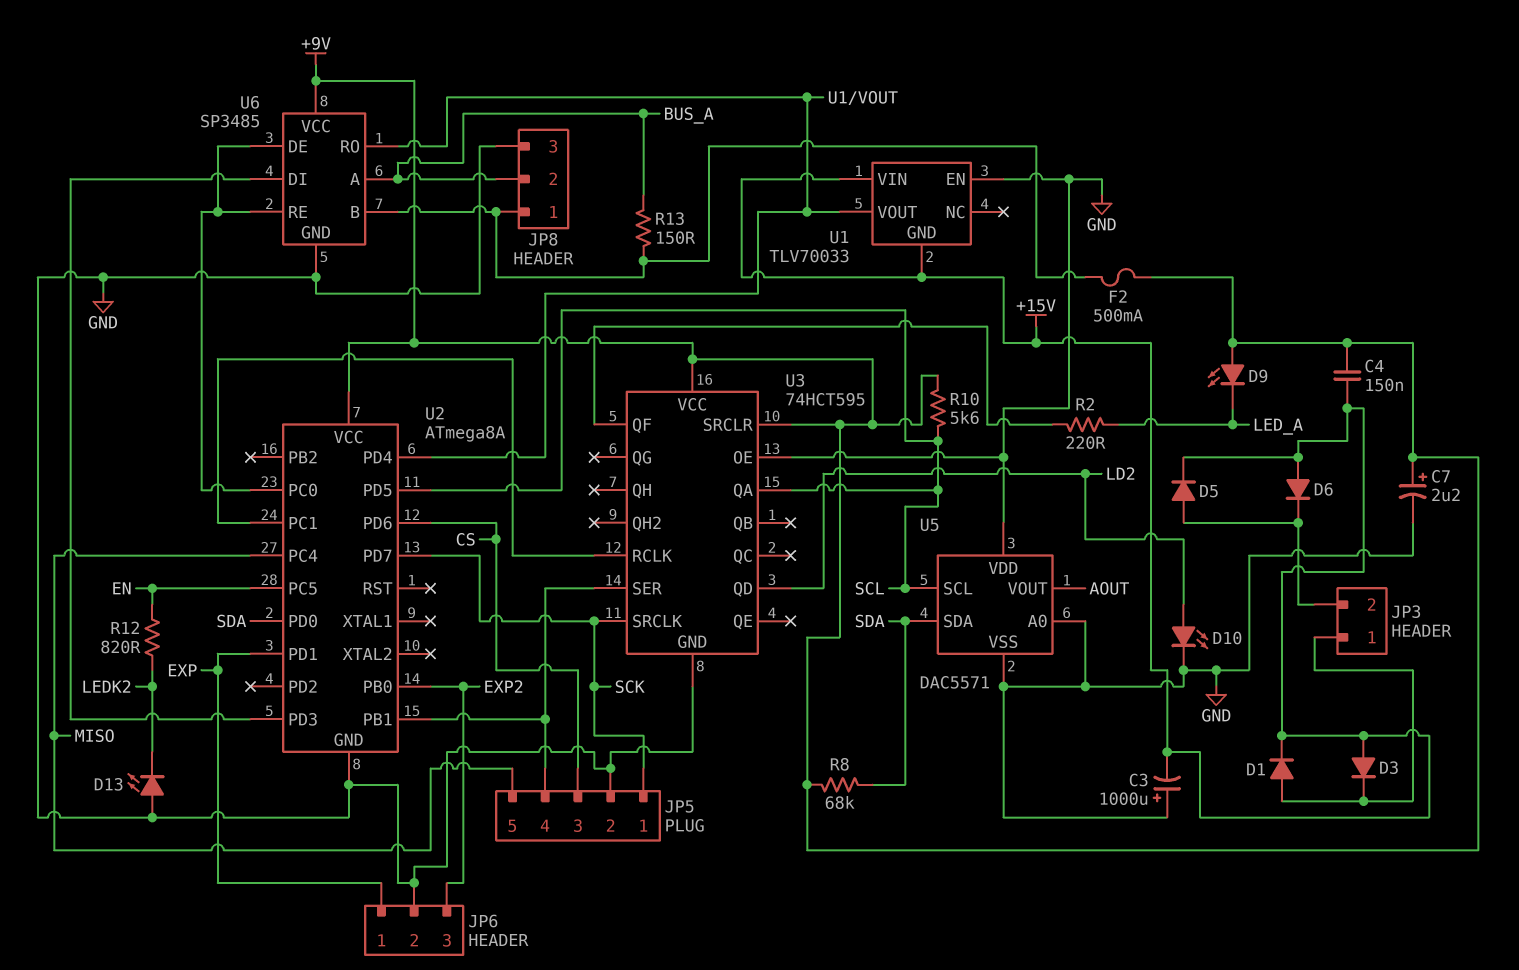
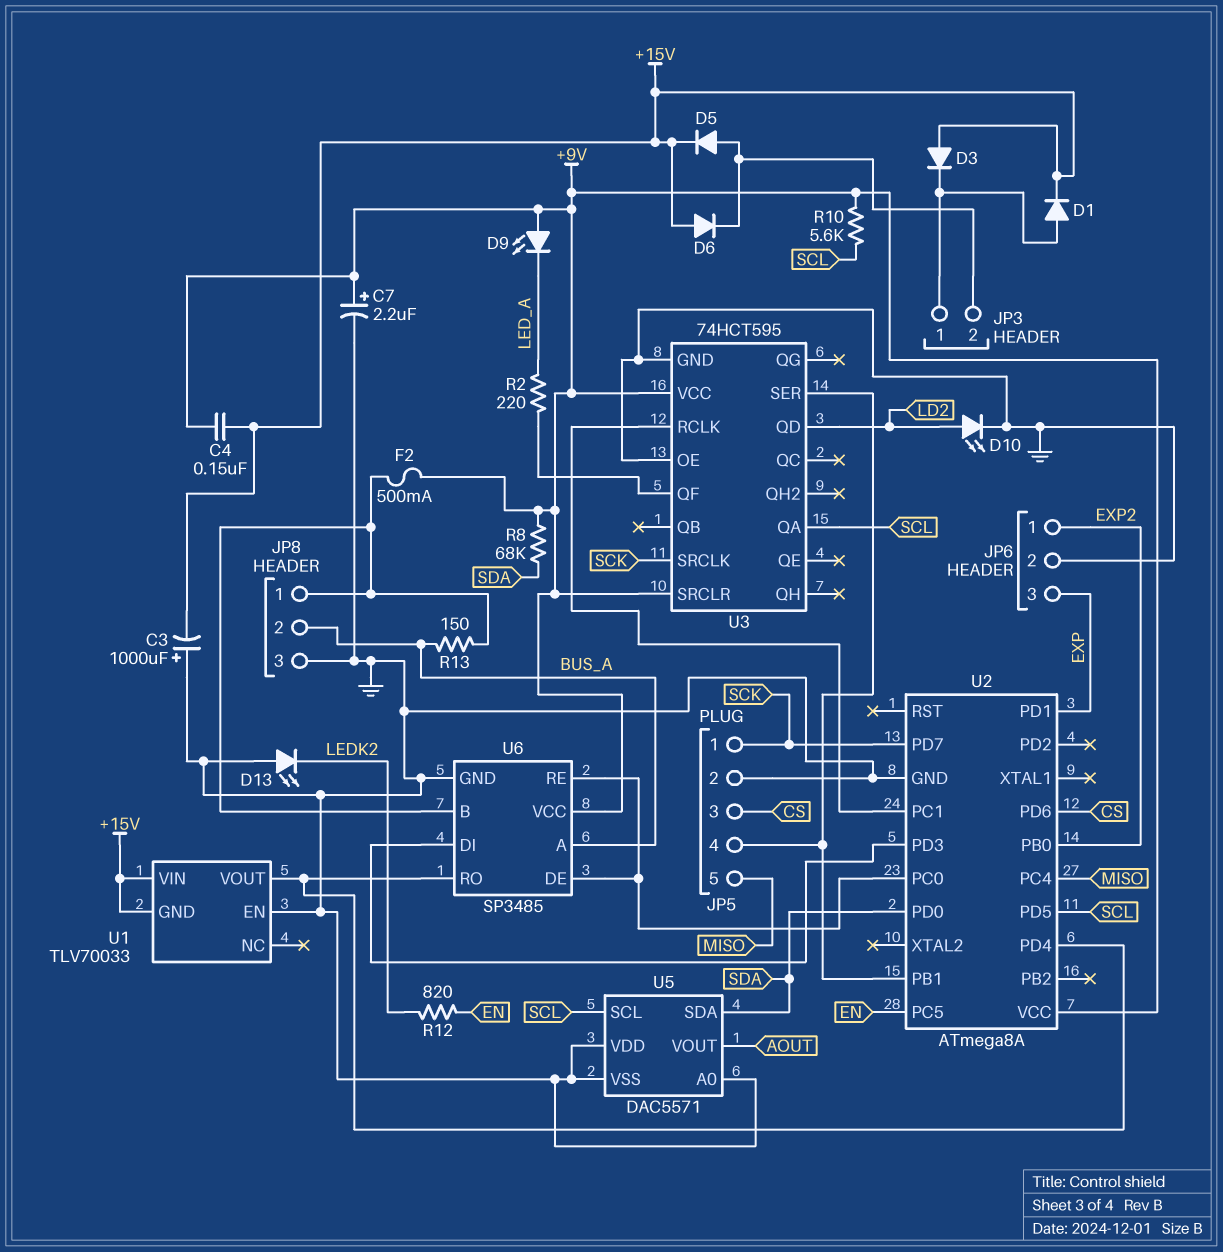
JP6 pin 1: EXP -> EXP2
JP6 pin 3: EXP2 -> EXP

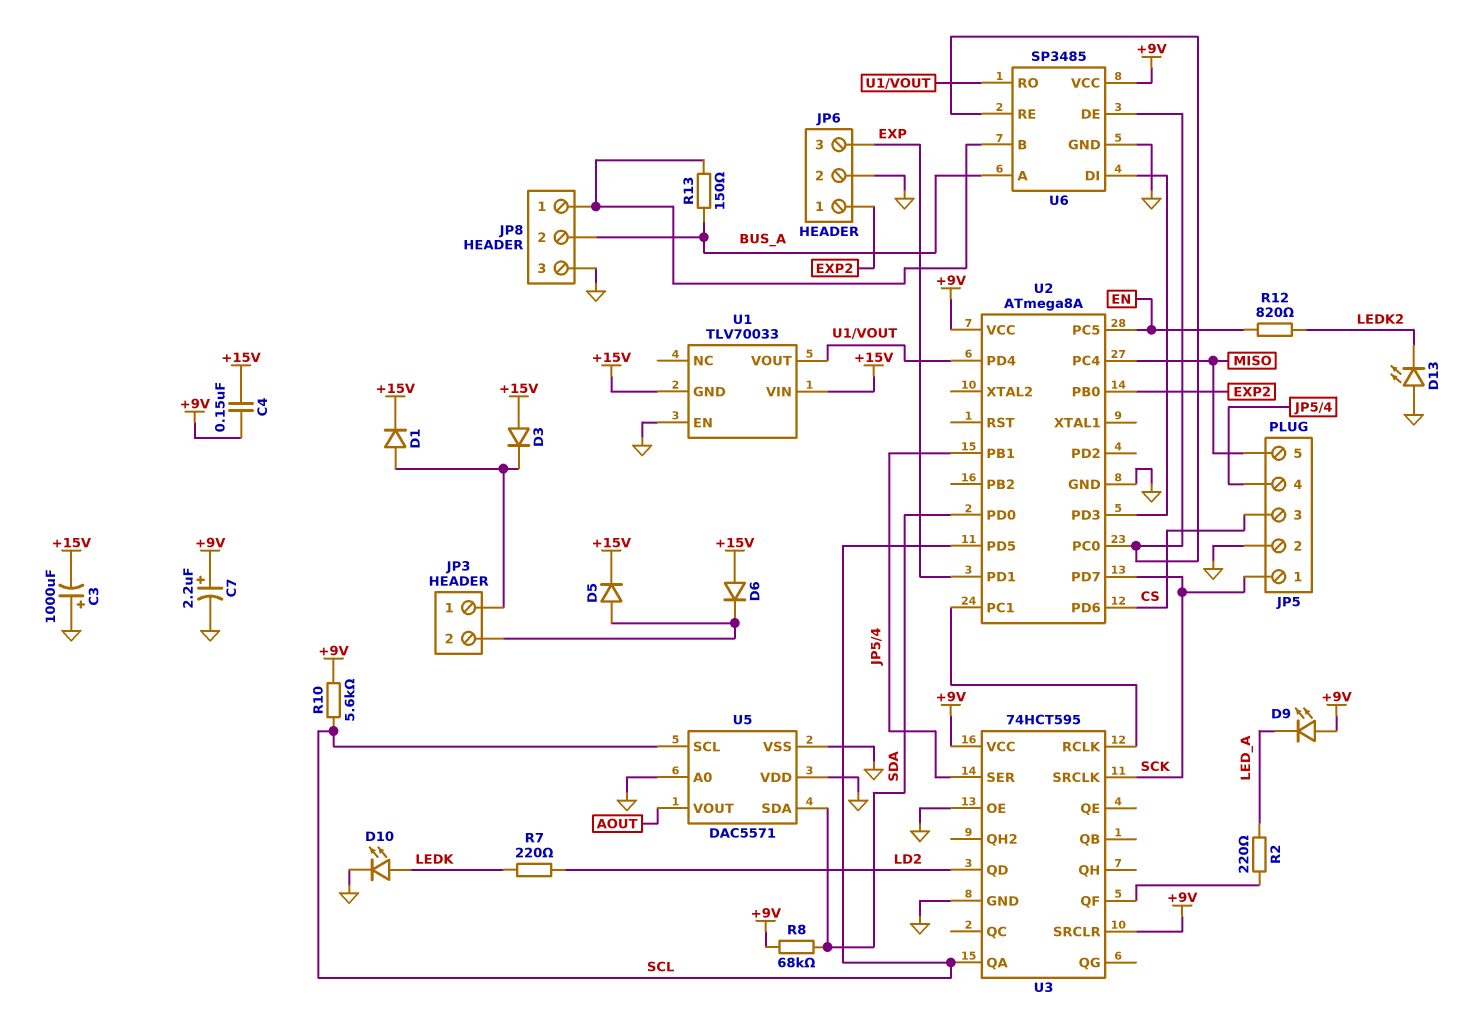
D10: LED (A LD2, K GND) -> LED (A LEDK, K GND)
F2: 500mA (+9V, JP8/1) -> none
R7: none -> 220 (LD2, LEDK)

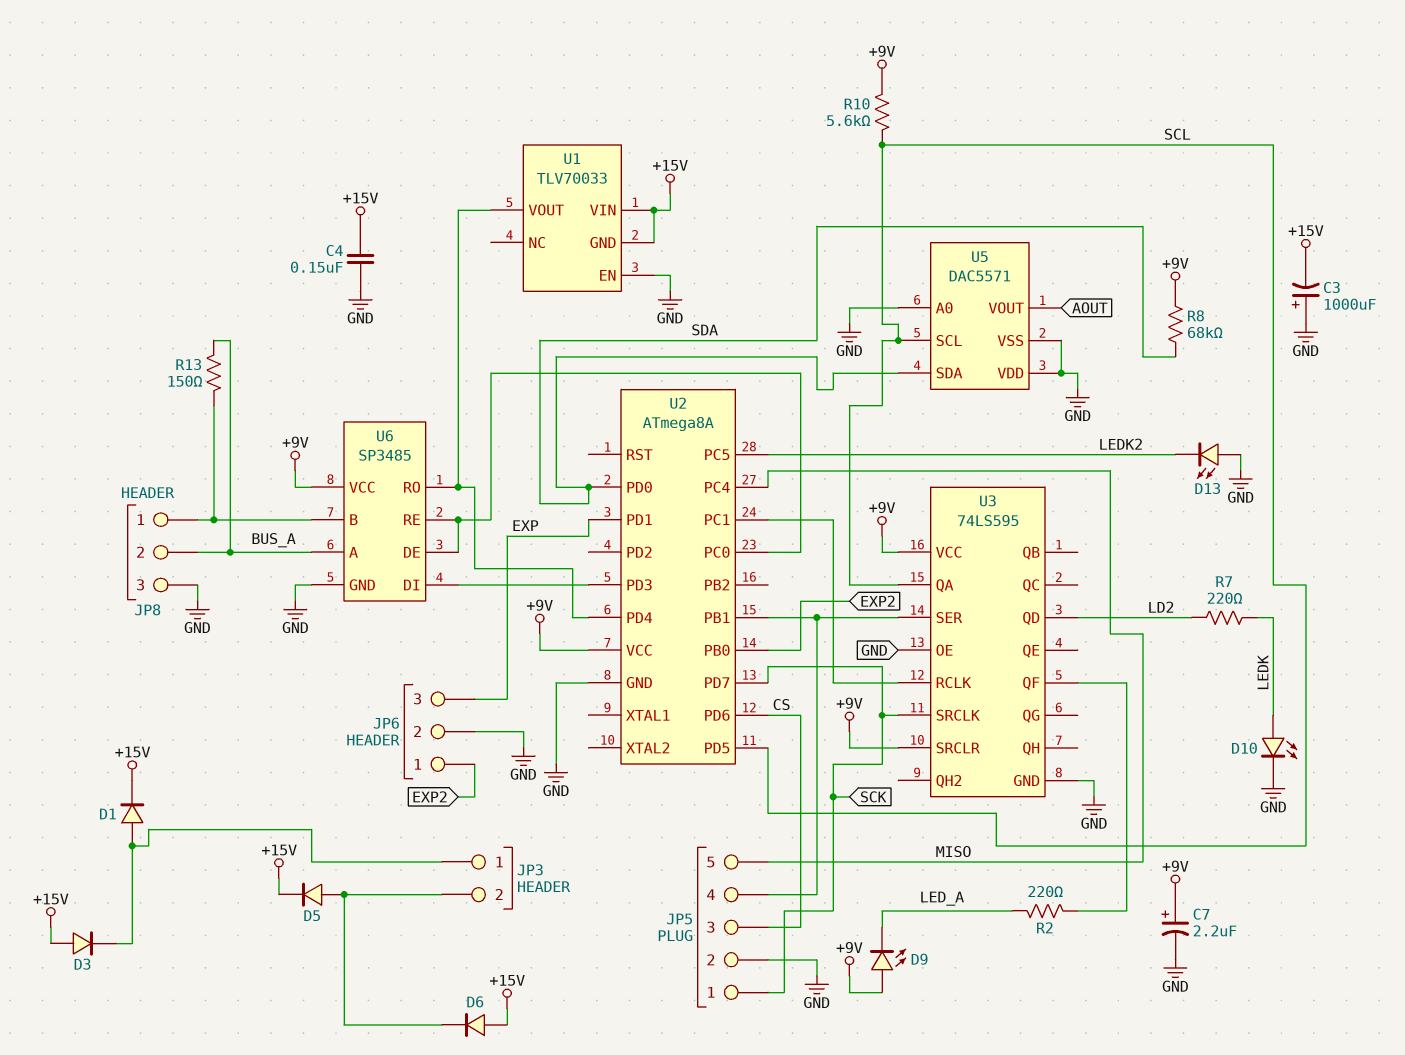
C4: 150nF (+9V, +15V) -> 150nF (+15V, GND)
R12: 820 (EN, LEDK2) -> none
U2 pin PC5: EN -> LEDK2
U3: 74HCT595 -> 74LS595

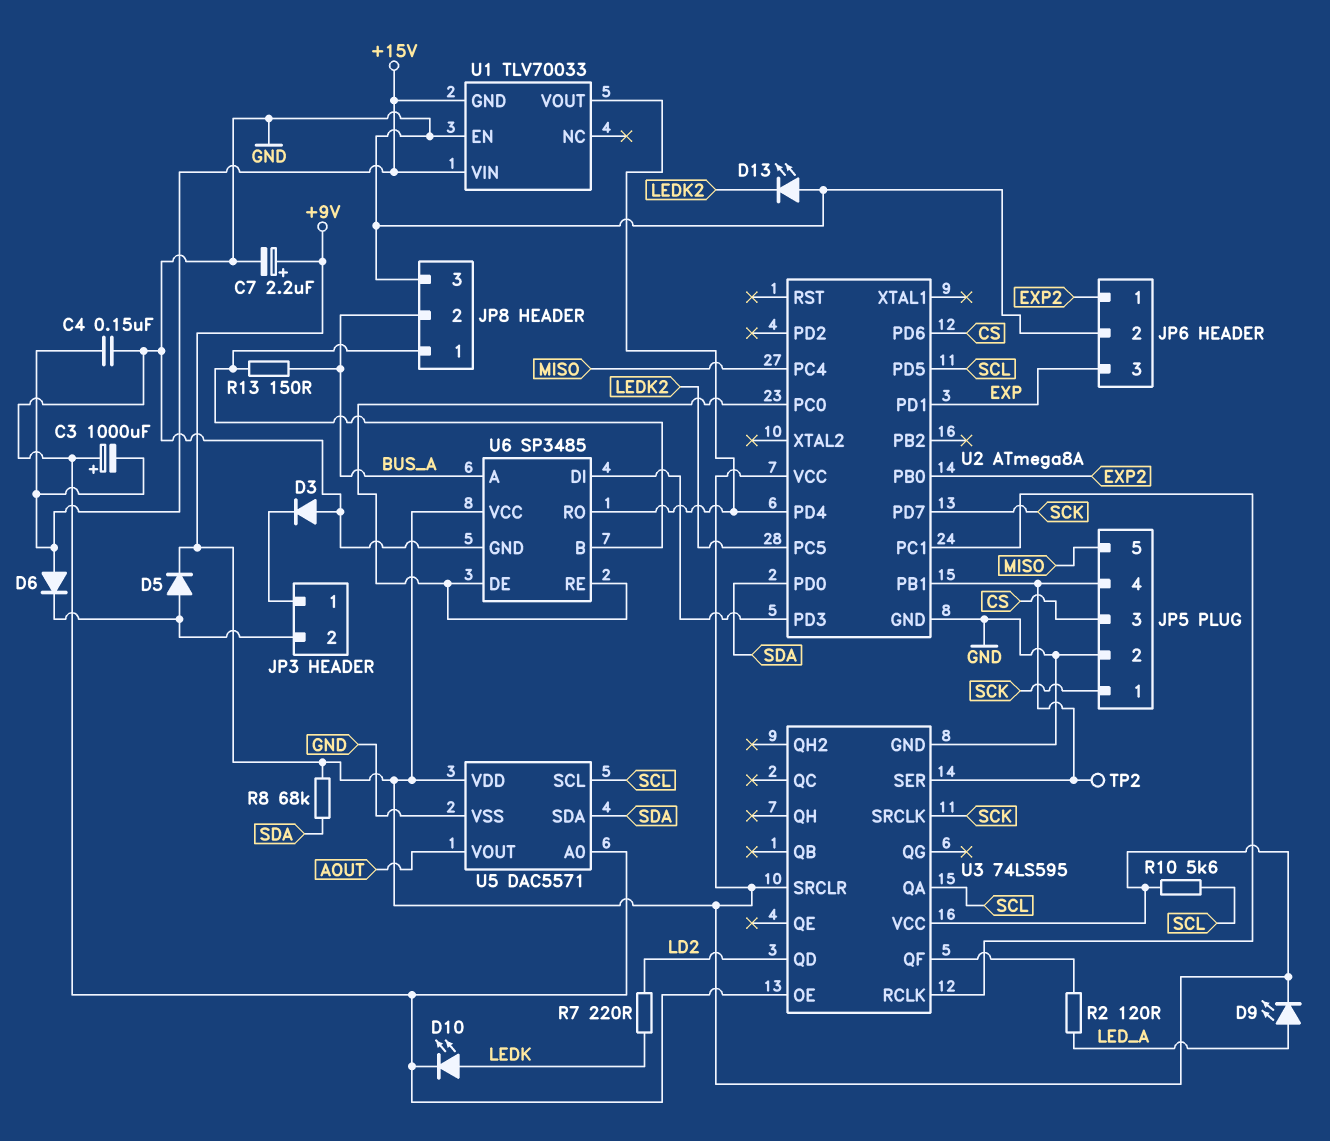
D1: diode (A JP3/1, K +15V) -> none
D3: diode (A +15V, K JP3/1) -> diode (A GND, K JP3/1)
D5: diode (A JP3/2, K +15V) -> diode (A JP3/2, K +9V)
D9: LED (A +9V, K LED_A) -> LED (A LED_A, K +9V)
R2: 220 (LED_A, U3/QF) -> 120 (LED_A, U3/QF)
TP2: none -> test point (JP5/4)
U5 pin VDD: GND -> +9V

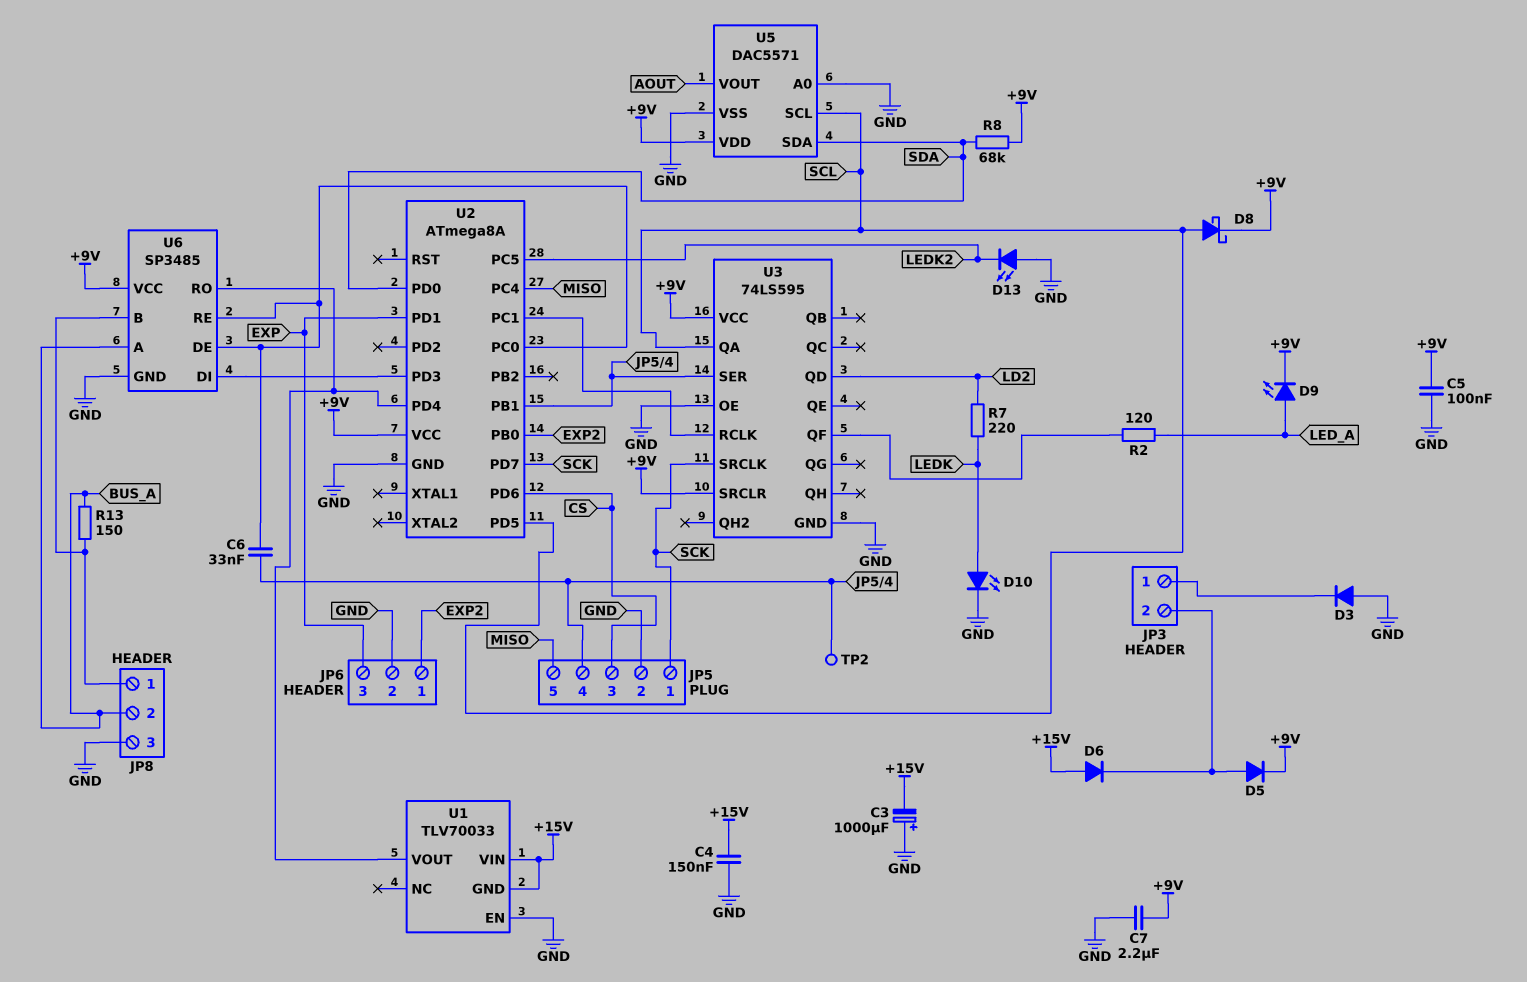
C5: none -> 100nF (+9V, GND)
C6: none -> 33nF (JP5/4, U2/PC0)
C7: 2.2uF (plus +9V, minus GND) -> 2.2uF (+9V, GND)
D8: none -> schottky (A SCL, K +9V)
R10: 5.6k (+9V, SCL) -> none

